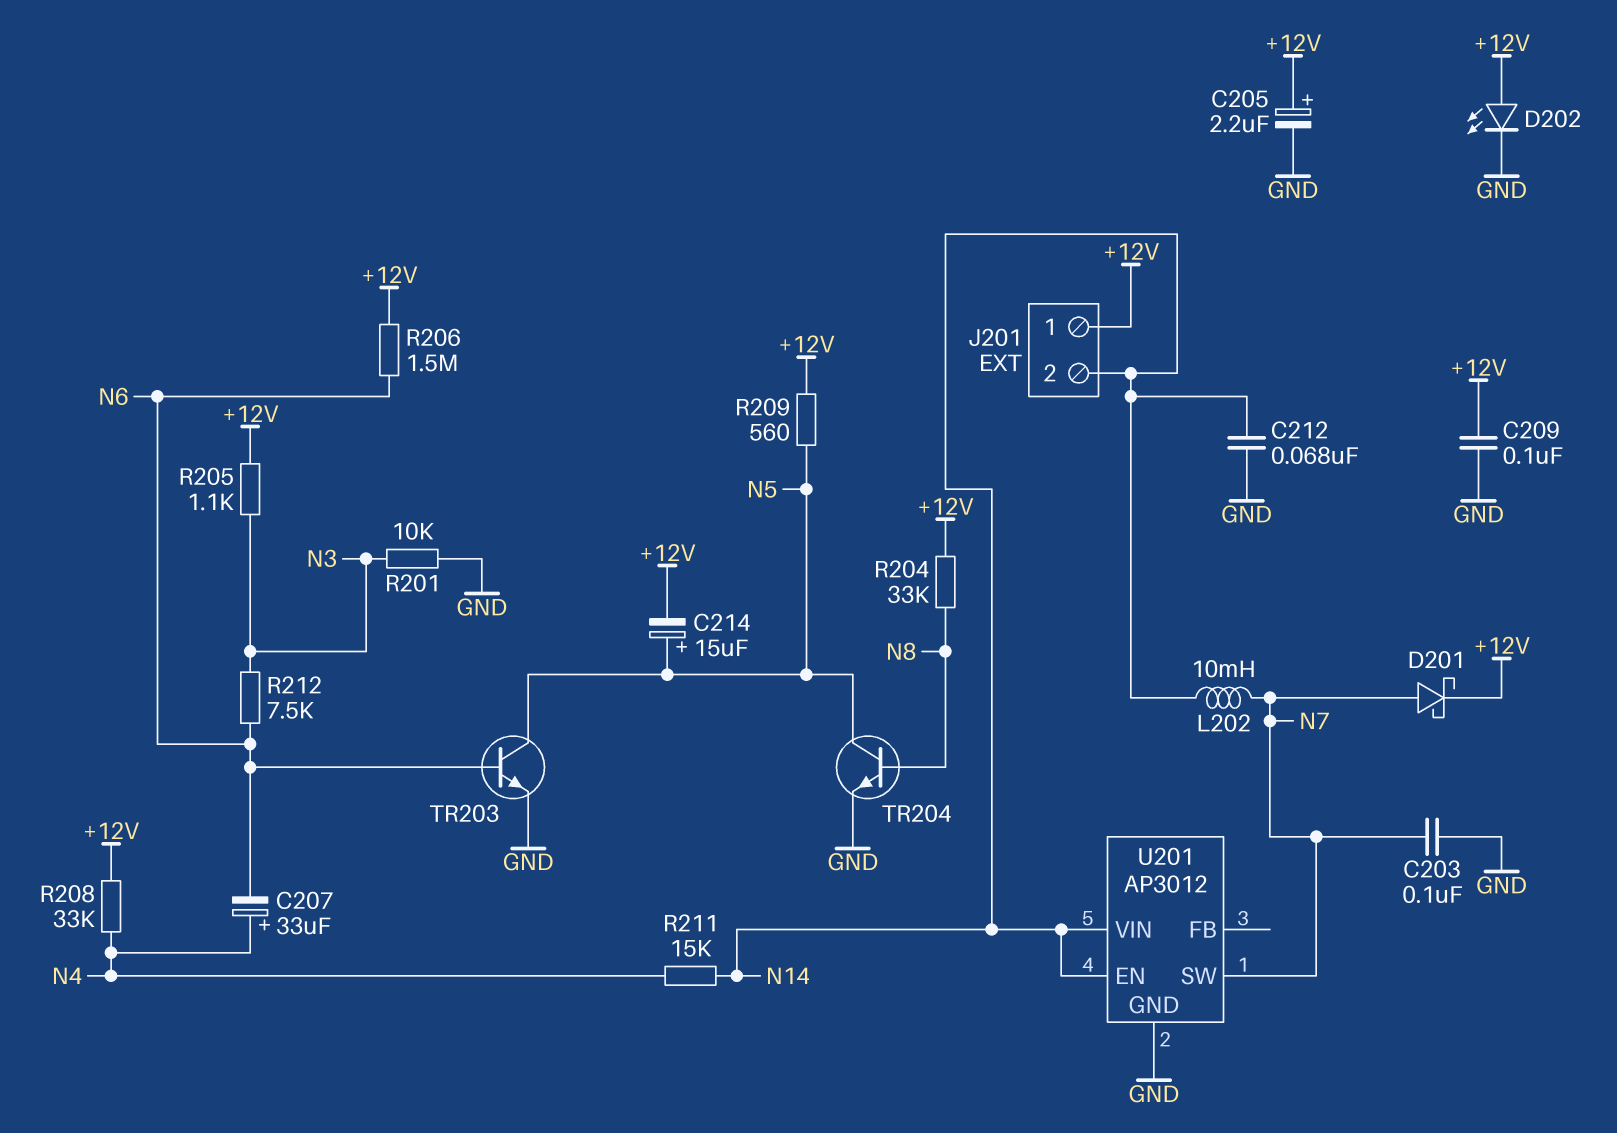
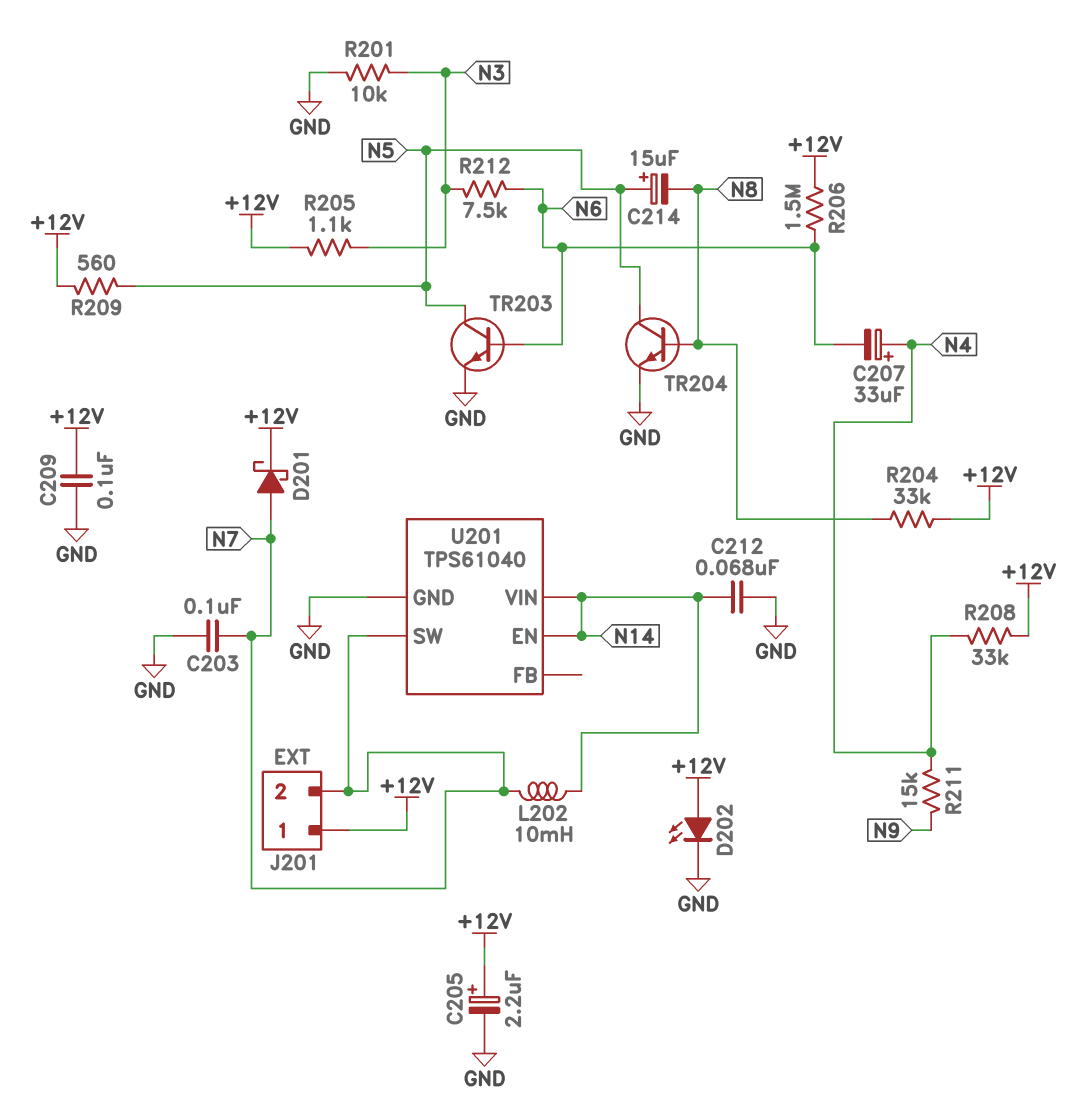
C214: 15uF (plus N5, minus +12V) -> 15uF (plus N5, minus N8)
J201 pin 2: N14 -> N7
R211: 15k (N4, N14) -> 15k (N4, N9)
U201: AP3012 -> TPS61040

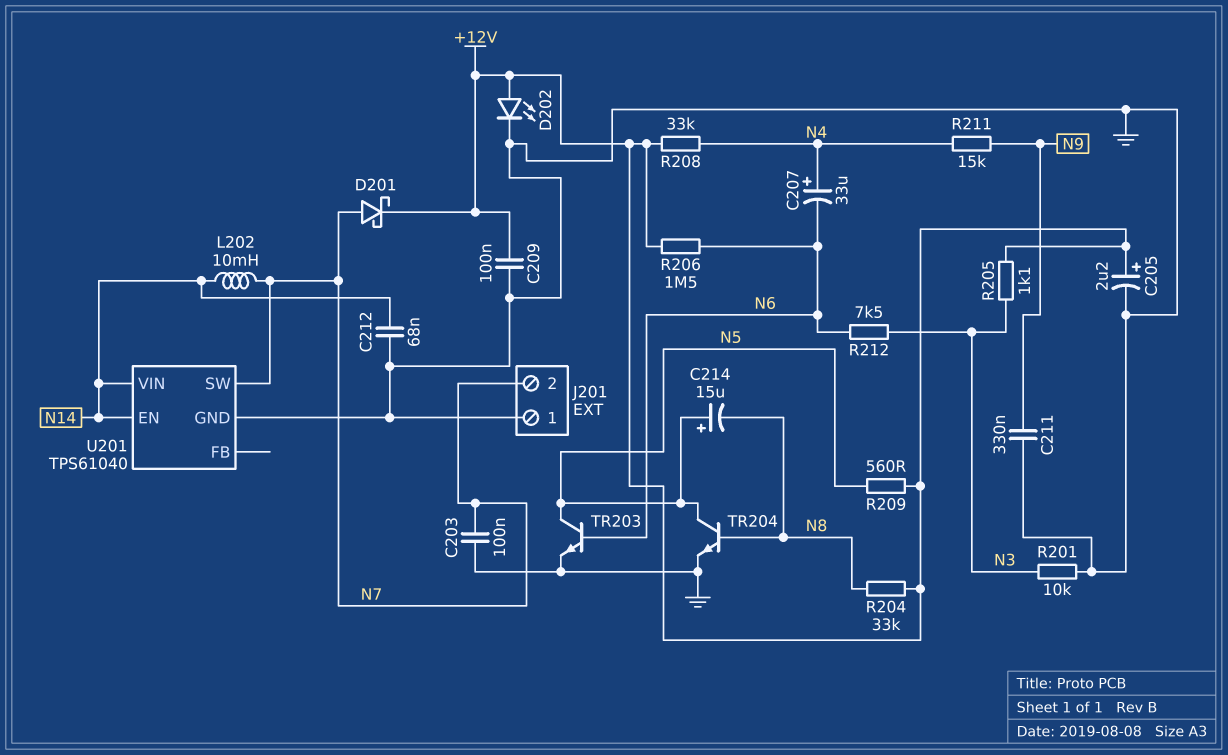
C211: none -> 330nF (GND, N9)
J201 pin 1: +12V -> GND

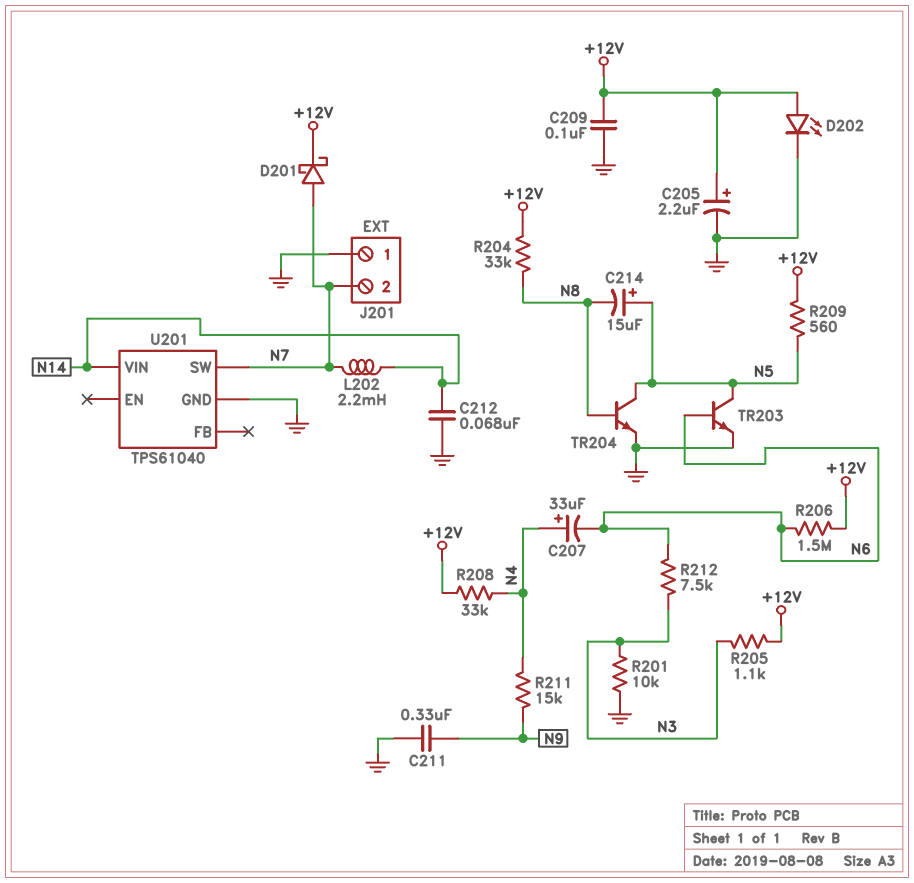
C203: 100nF (GND, N7) -> none
L202: 10mH (N7, N14) -> 2.2mH (N7, N14)
U201 pin EN: N14 -> none

